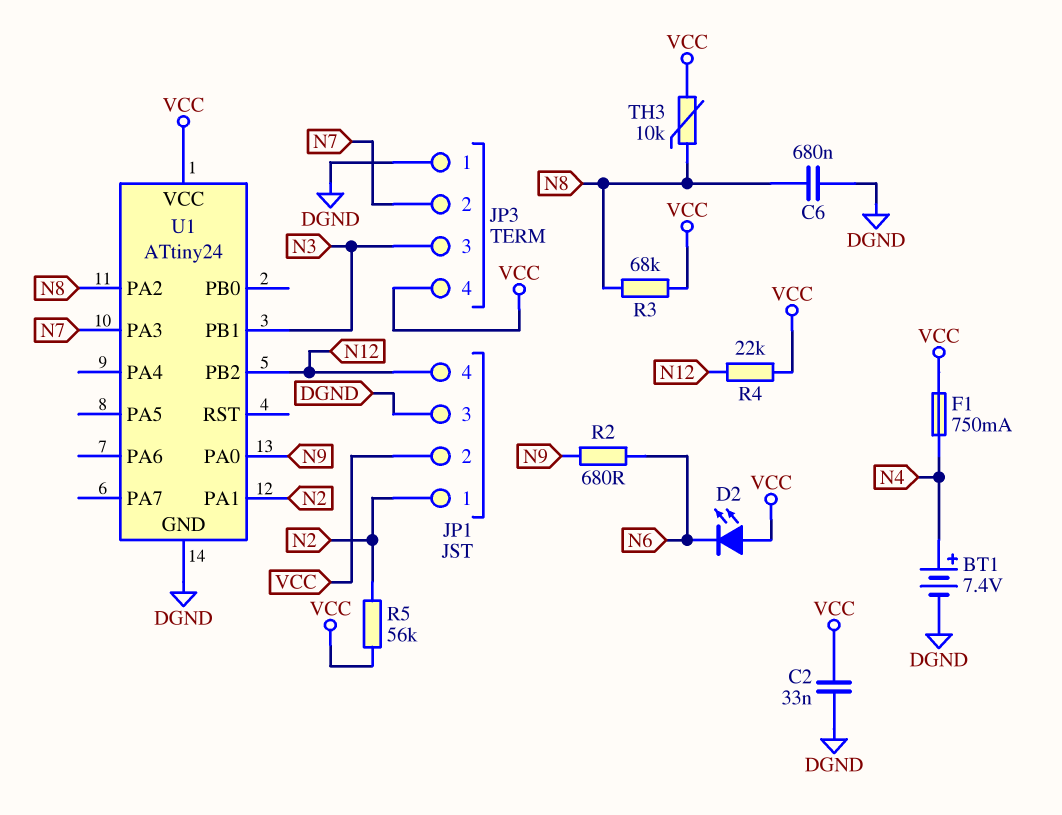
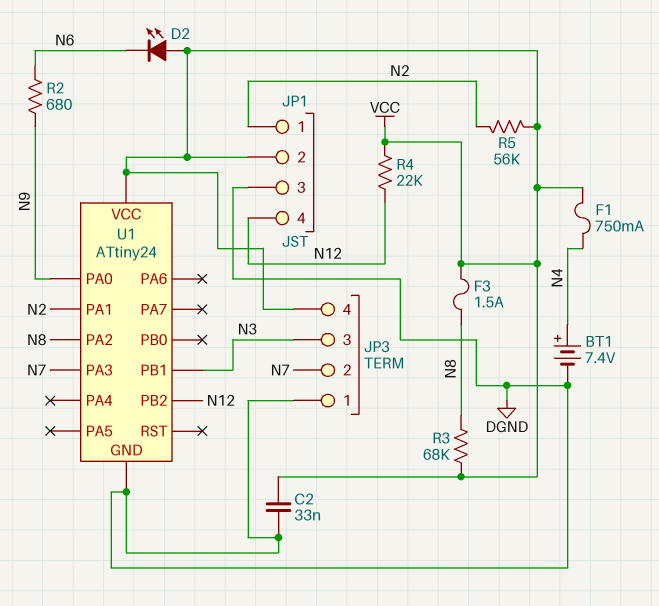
C6: 680nF (DGND, N8) -> none
F3: none -> 1.5A (N8, VCC)
TH3: 10k (N8, VCC) -> none

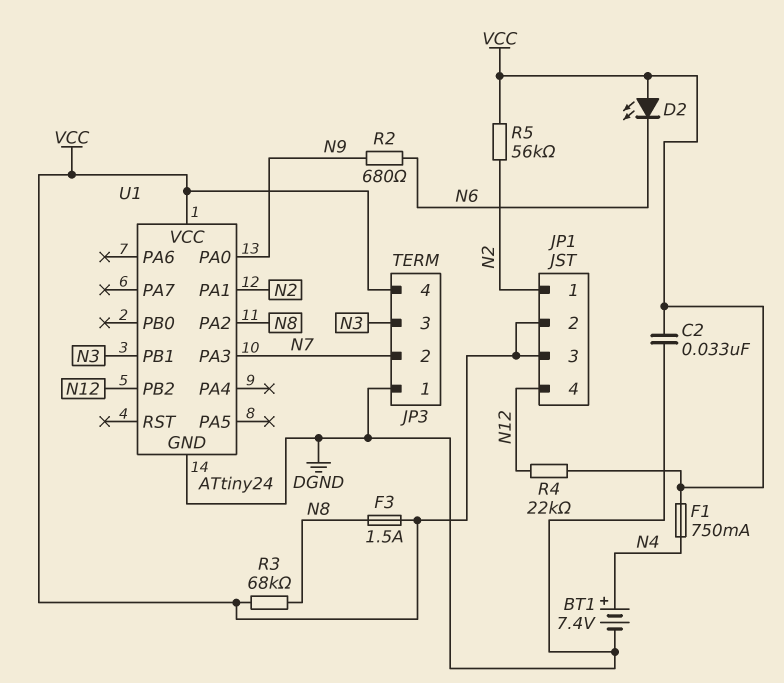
JP1 pin 3: DGND -> VCC

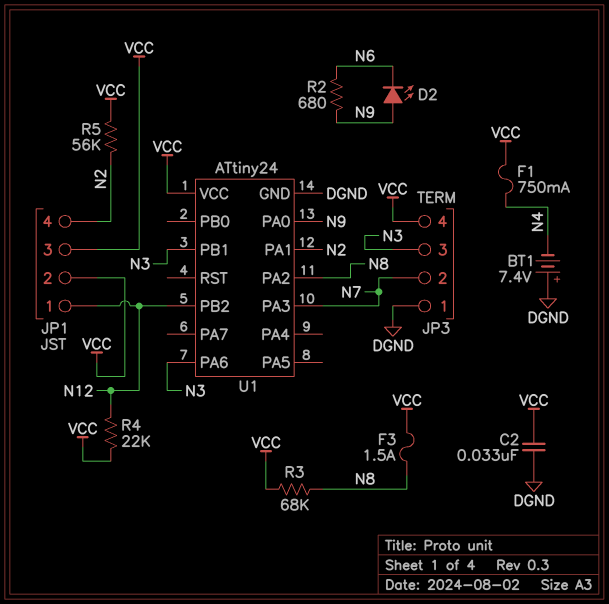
BT1: 7.4V (plus N4, minus DGND) -> 7.4V (plus DGND, minus N4)
D2: LED (A VCC, K N6) -> LED (A N9, K N6)
JP1 pin 1: N2 -> N12
JP1 pin 4: N12 -> N2
U1 pin PA6: none -> N3

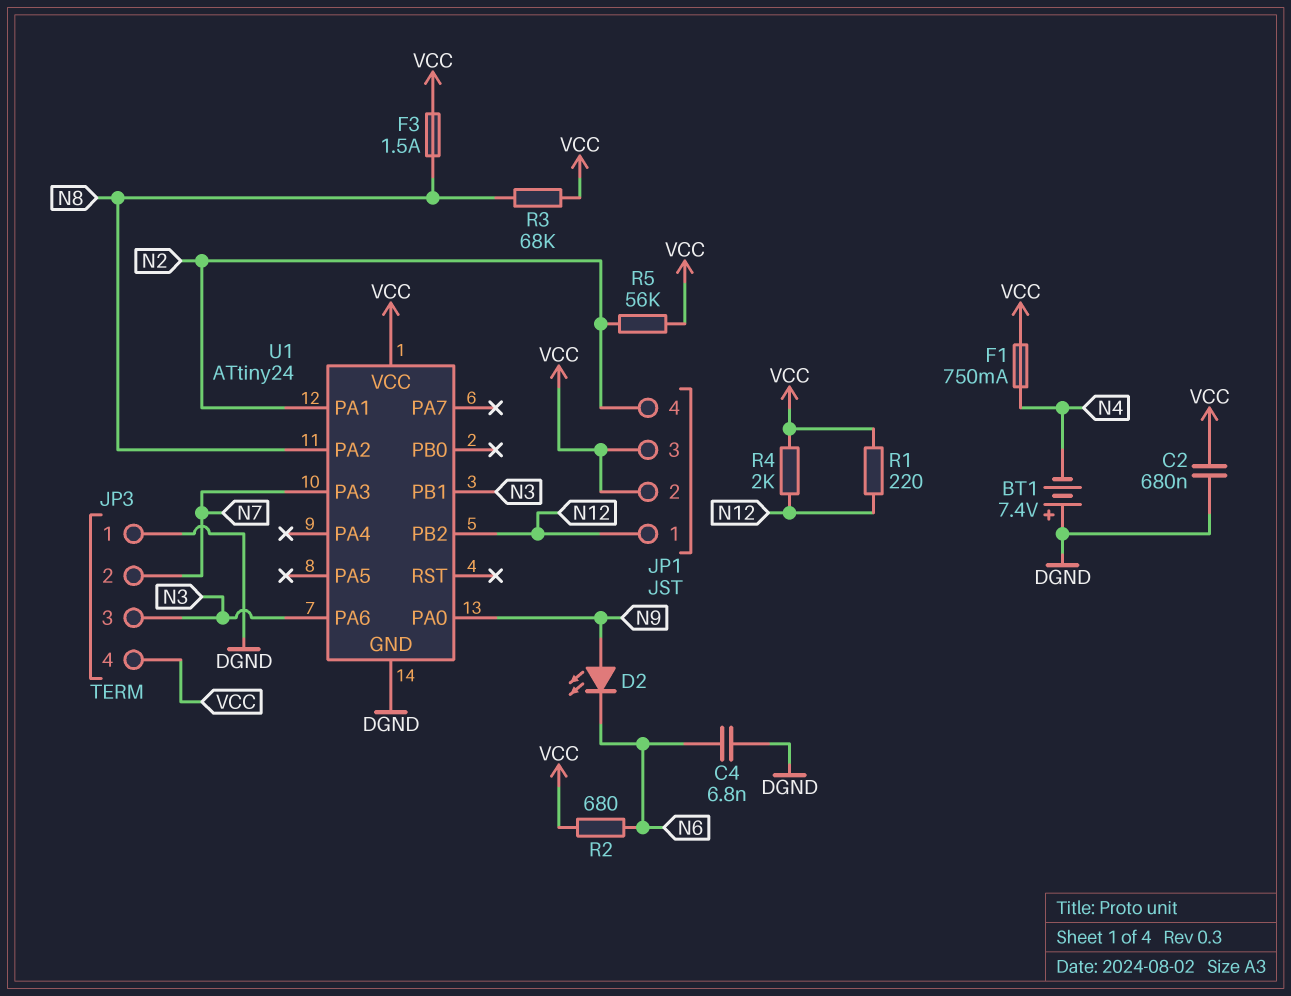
C2: 33nF (DGND, VCC) -> 680nF (DGND, VCC)
C4: none -> 6.8nF (DGND, N6)
R1: none -> 220 (N12, VCC)
R2: 680 (N6, N9) -> 680 (N6, VCC)
R4: 22k (N12, VCC) -> 2k (N12, VCC)

